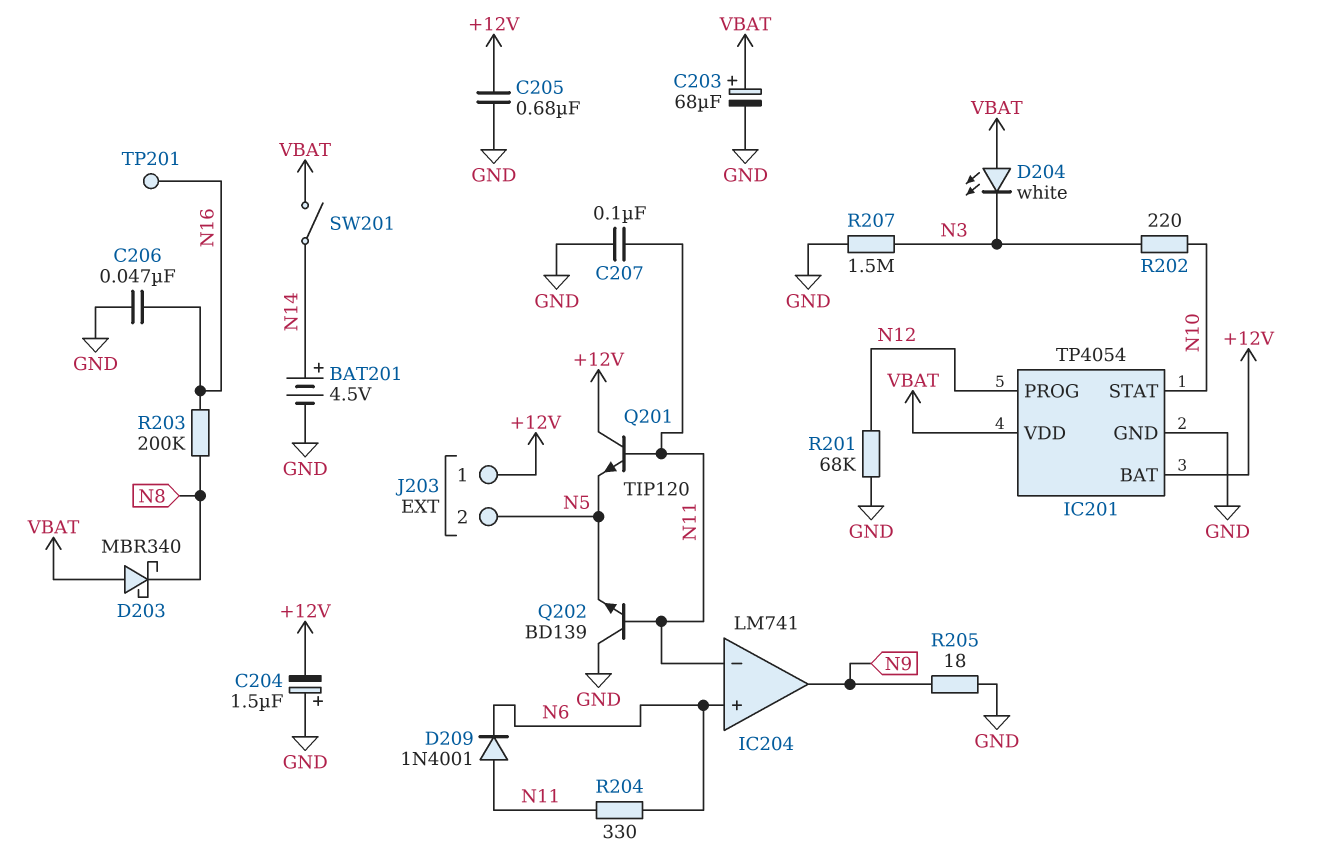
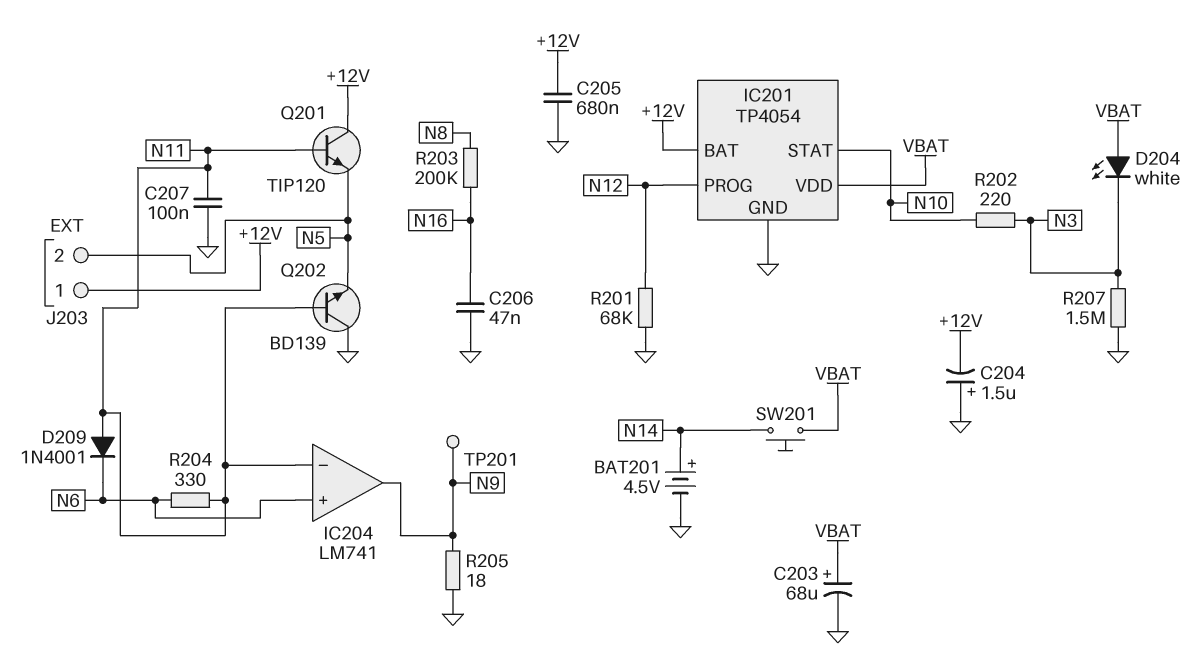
D203: schottky MBR340 (A VBAT, K N8) -> none
SW201: switch (N14, VBAT) -> button (N14, VBAT)
TP201: test point (N16) -> test point (N9)

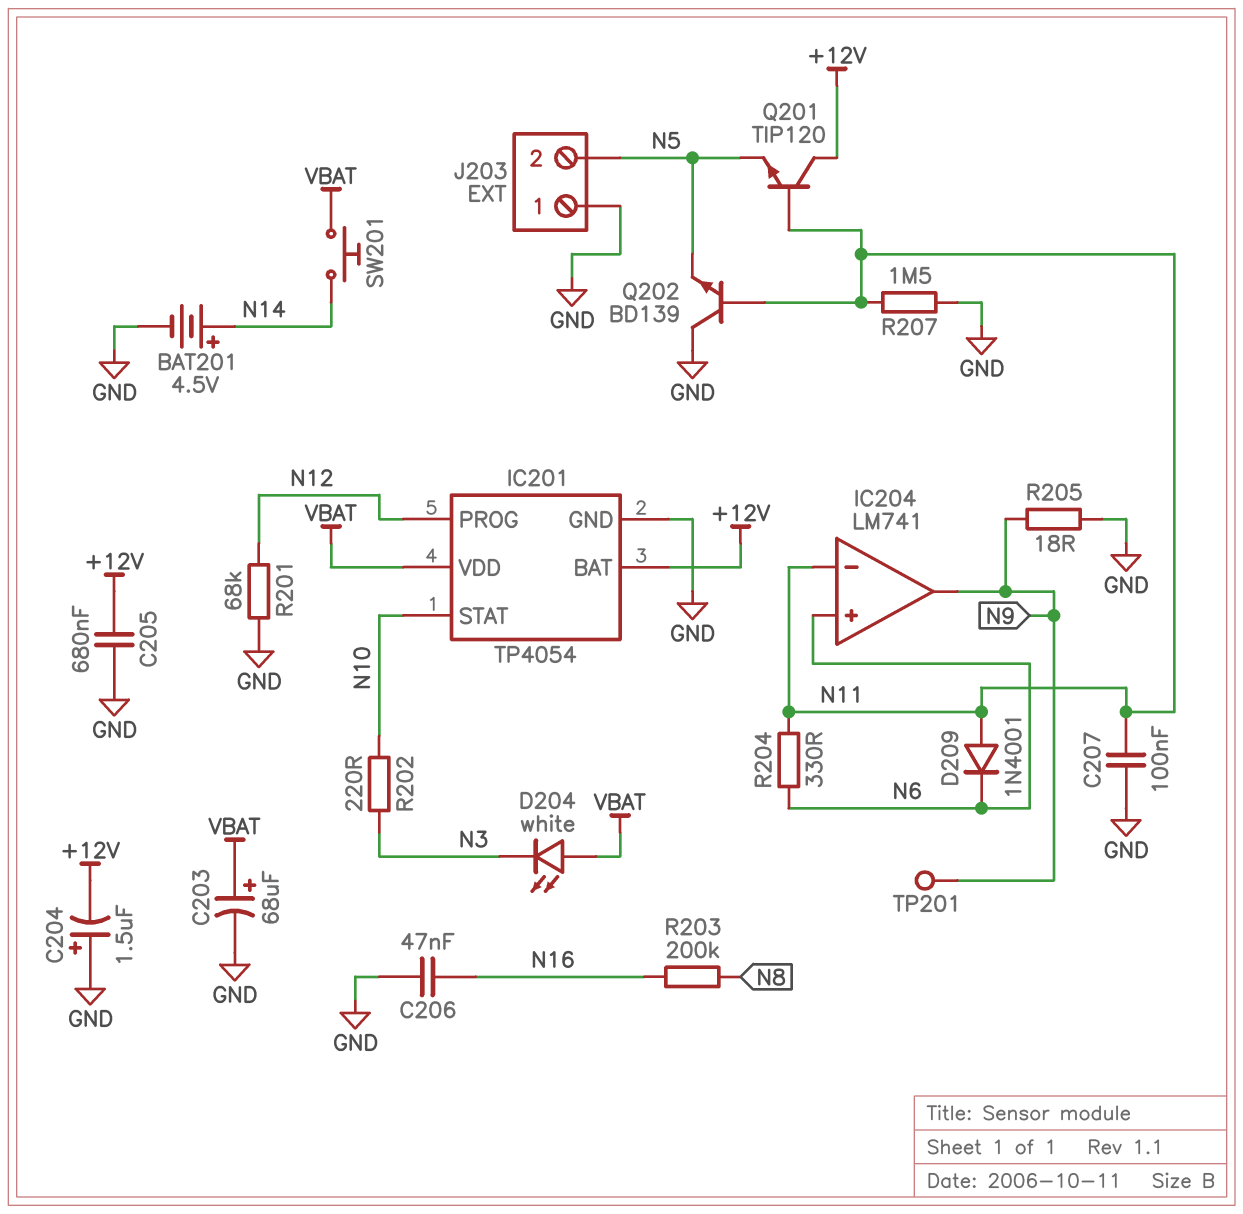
J203 pin 1: +12V -> GND
R207: 1.5M (GND, N3) -> 1.5M (GND, N11)

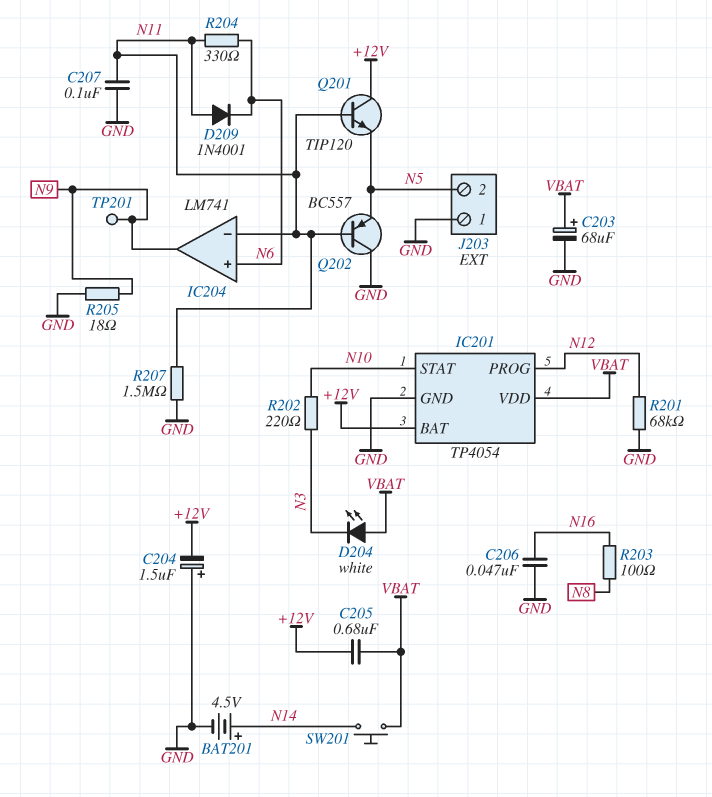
C205: 680nF (+12V, GND) -> 680nF (+12V, VBAT)
Q202: NPN BD139 (B N11, C GND, E N5) -> PNP BC557 (B N11, C GND, E N5)
R203: 200k (N8, N16) -> 100 (N8, N16)

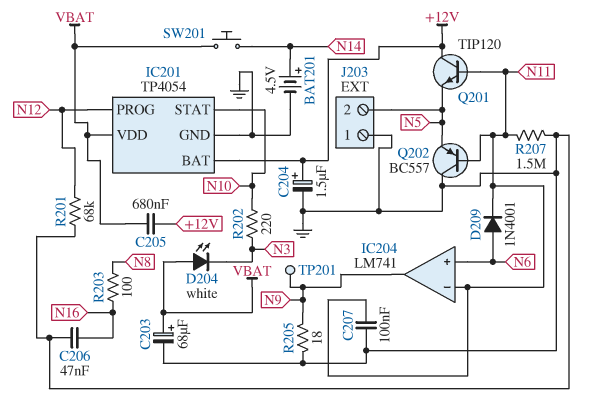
C204: 1.5uF (plus GND, minus +12V) -> 1.5uF (plus +12V, minus GND)
D209: diode 1N4001 (A N11, K N6) -> diode 1N4001 (A N6, K N11)
R204: 330 (N6, N11) -> none

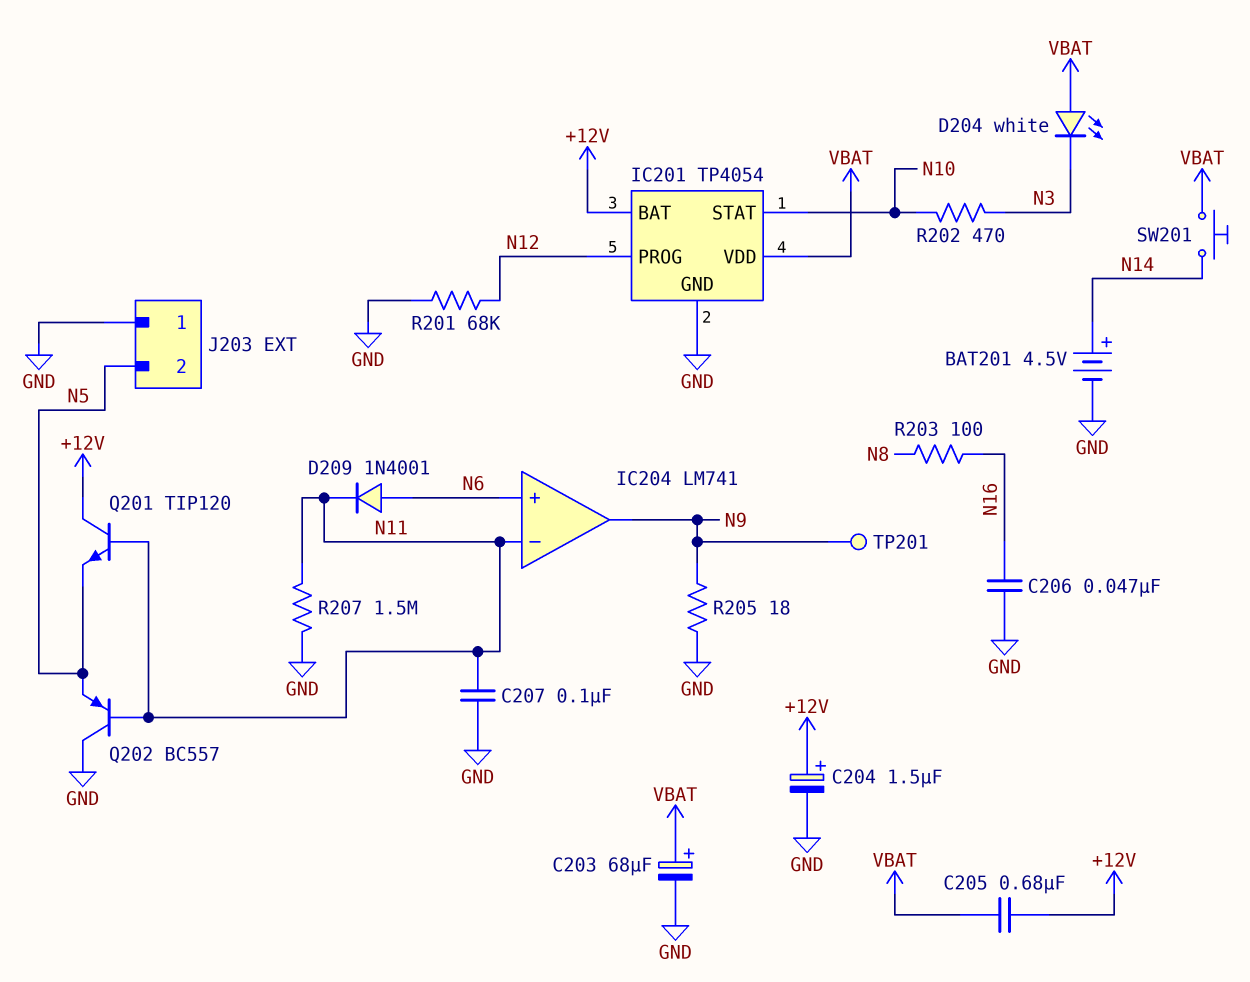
R202: 220 (N3, N10) -> 470 (N3, N10)

